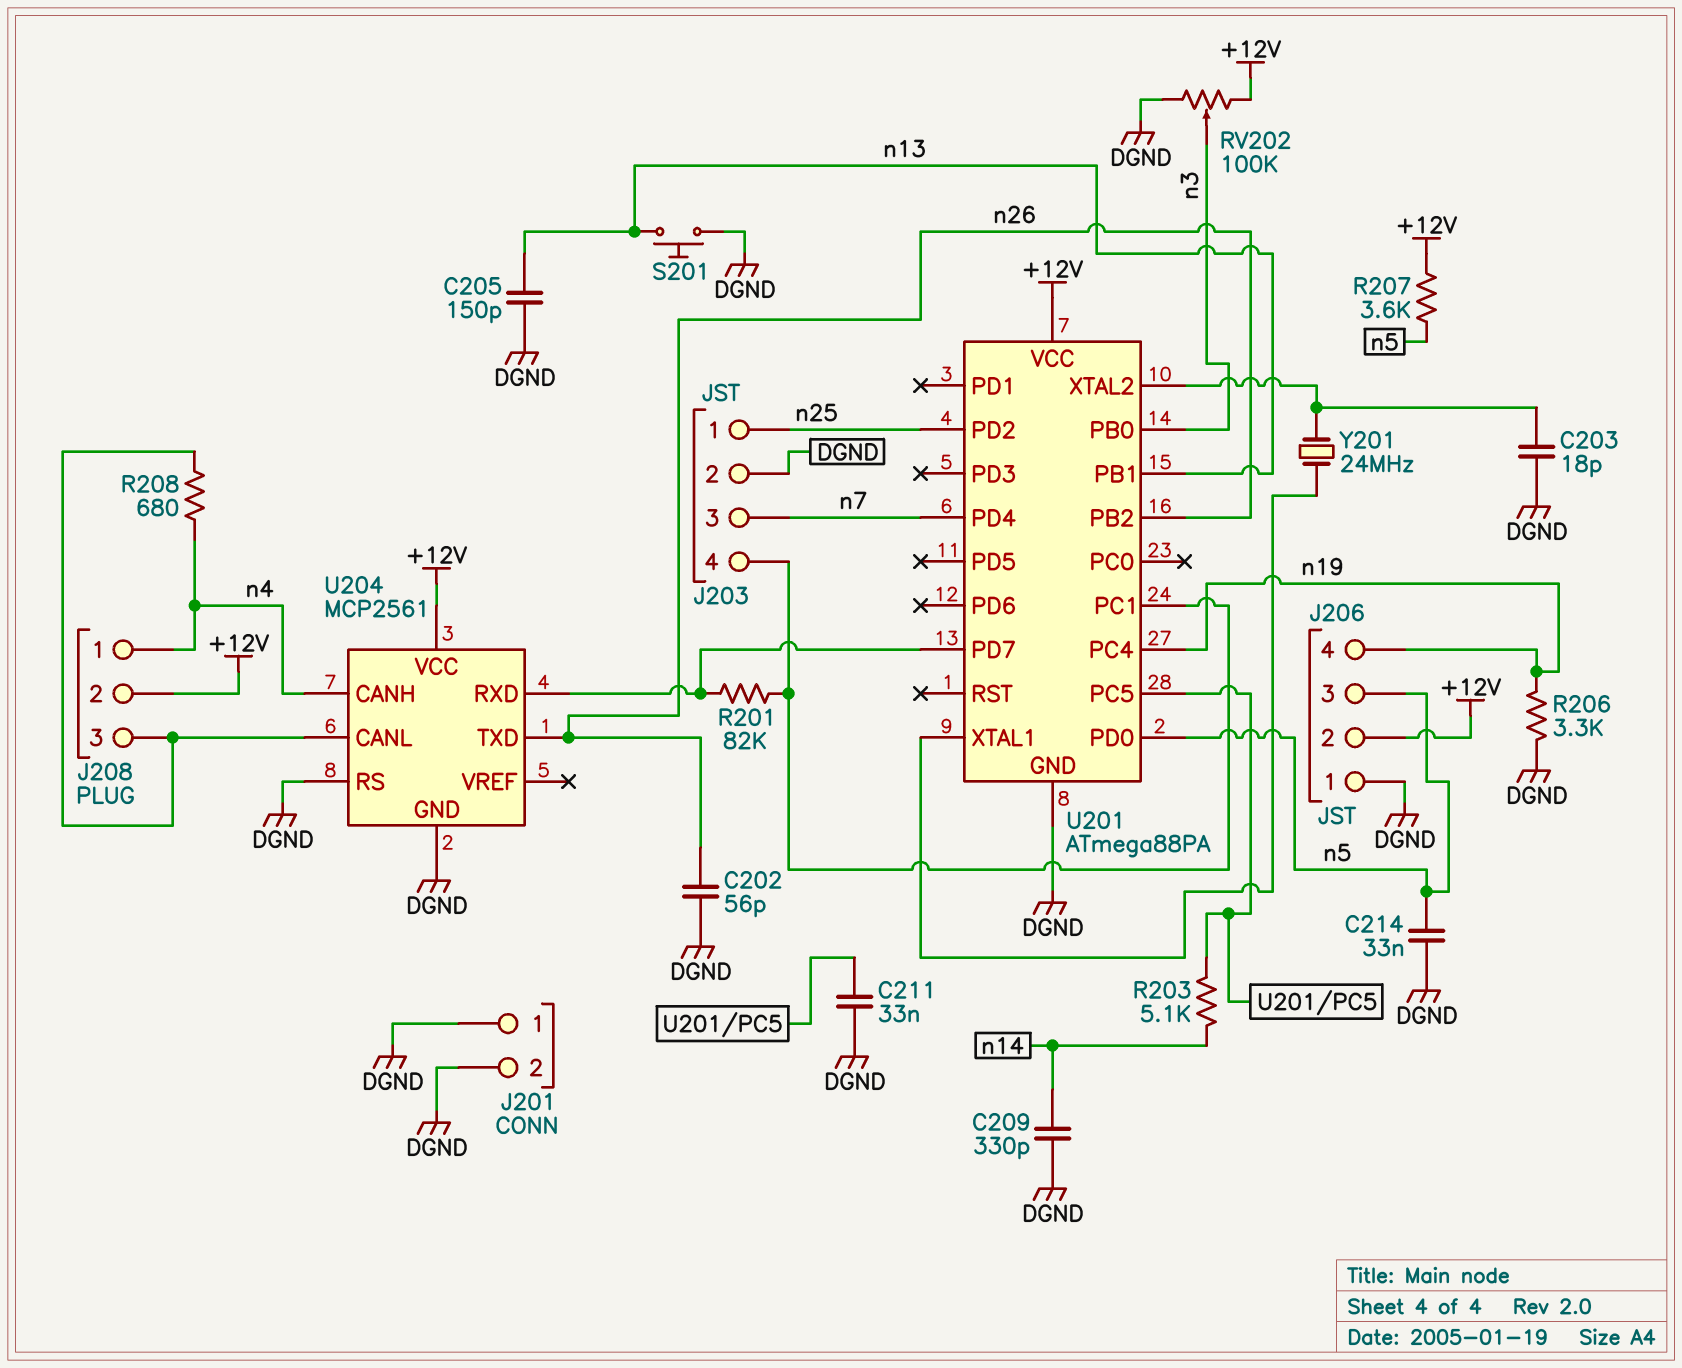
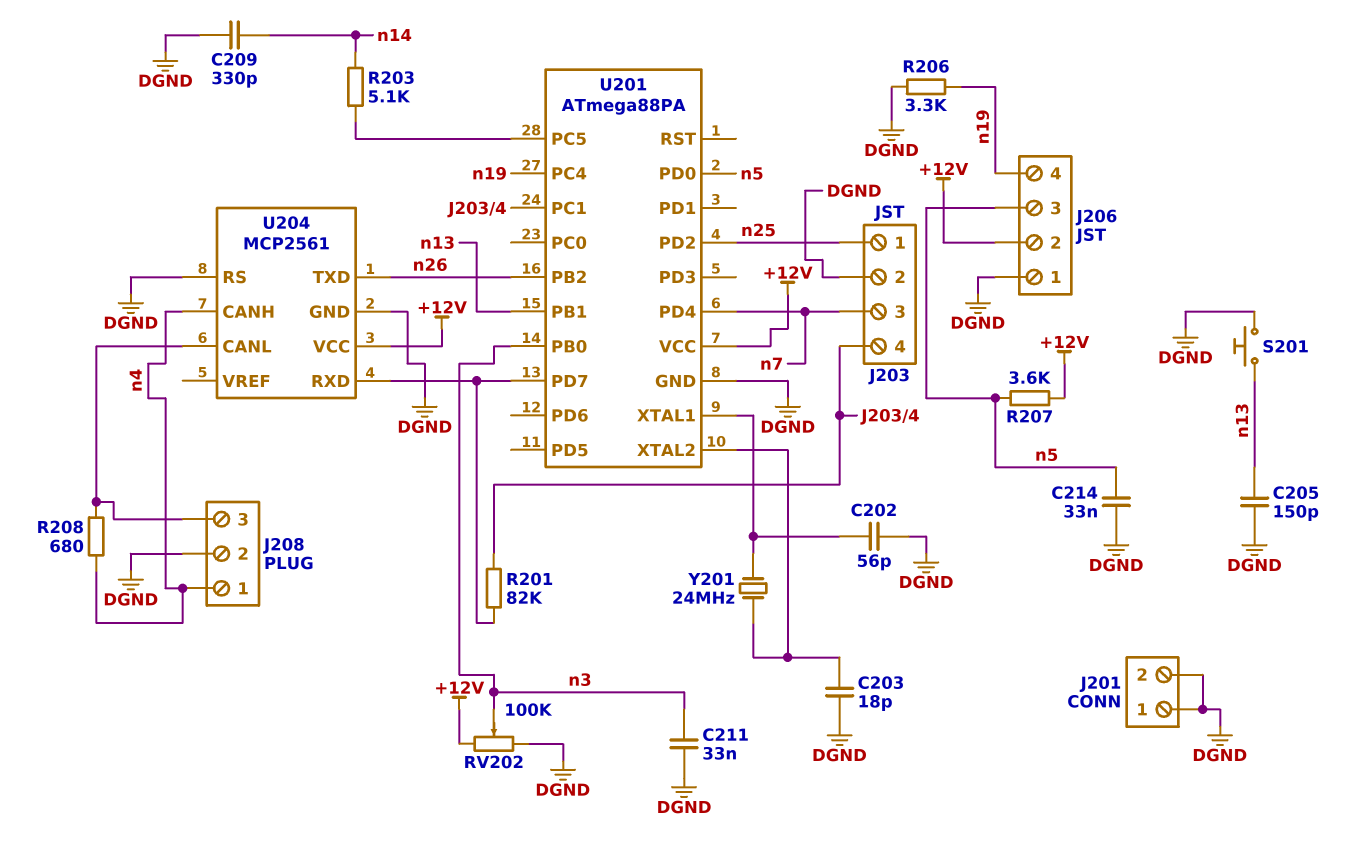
C202: 56pF (DGND, n26) -> 56pF (DGND, U201/XTAL1)
C211: 33nF (DGND, U201/PC5) -> 33nF (DGND, n3)
J208 pin 2: +12V -> DGND

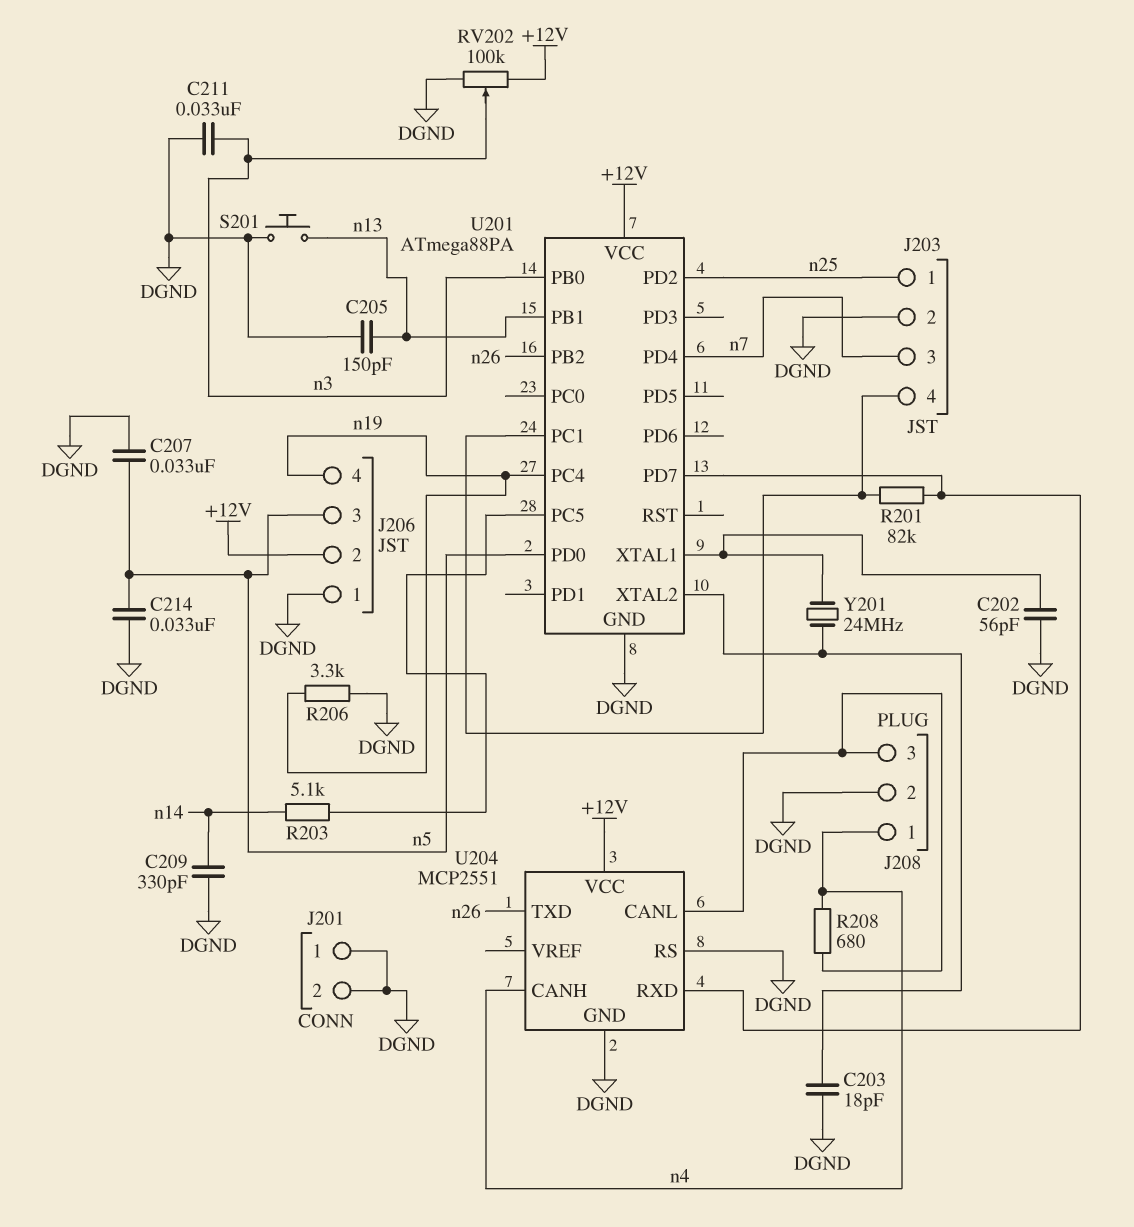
C207: none -> 33nF (DGND, n5)
R207: 3.6k (+12V, n5) -> none
U204: MCP2561 -> MCP2551

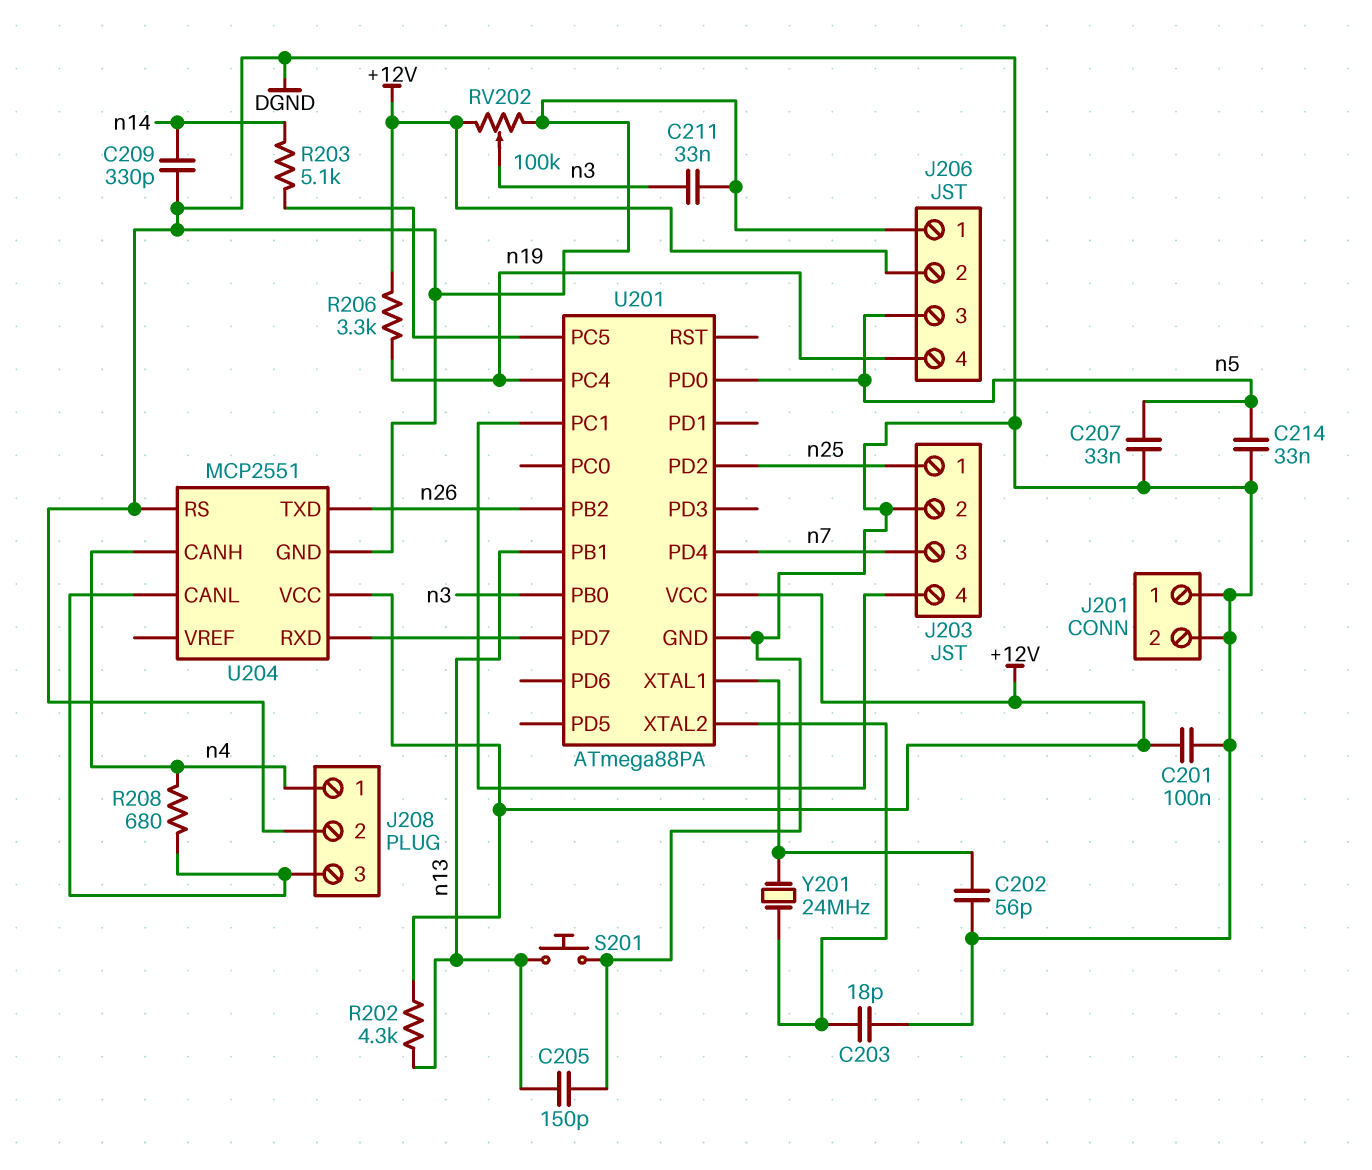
C201: none -> 100nF (+12V, DGND)
R201: 82k (J203/4, U201/PD7) -> none
R202: none -> 4.3k (+12V, n13)
R206: 3.3k (DGND, n19) -> 3.3k (+12V, n19)

